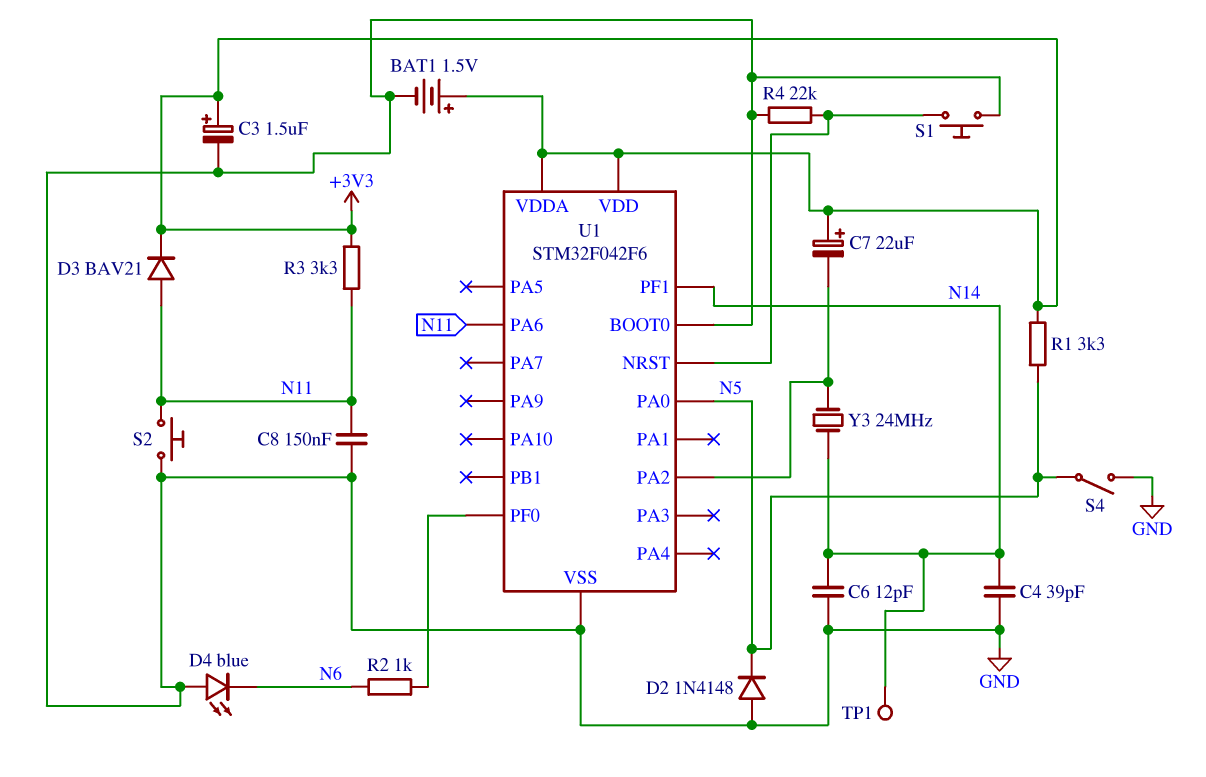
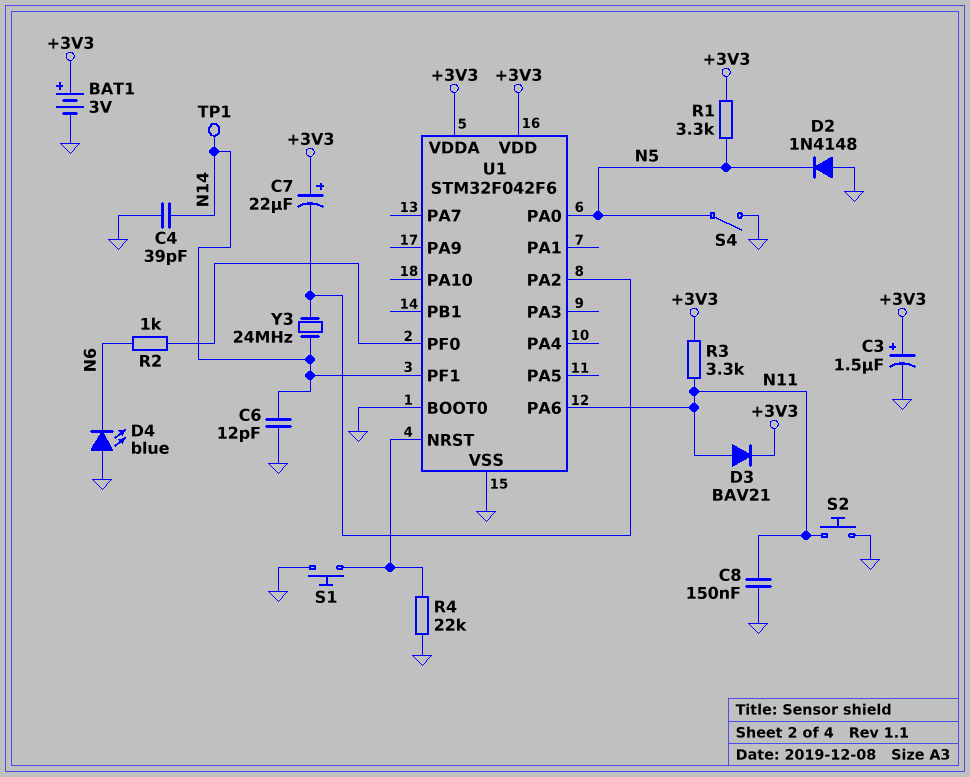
BAT1: 1.5V (plus +3V3, minus GND) -> 3V (plus +3V3, minus GND)

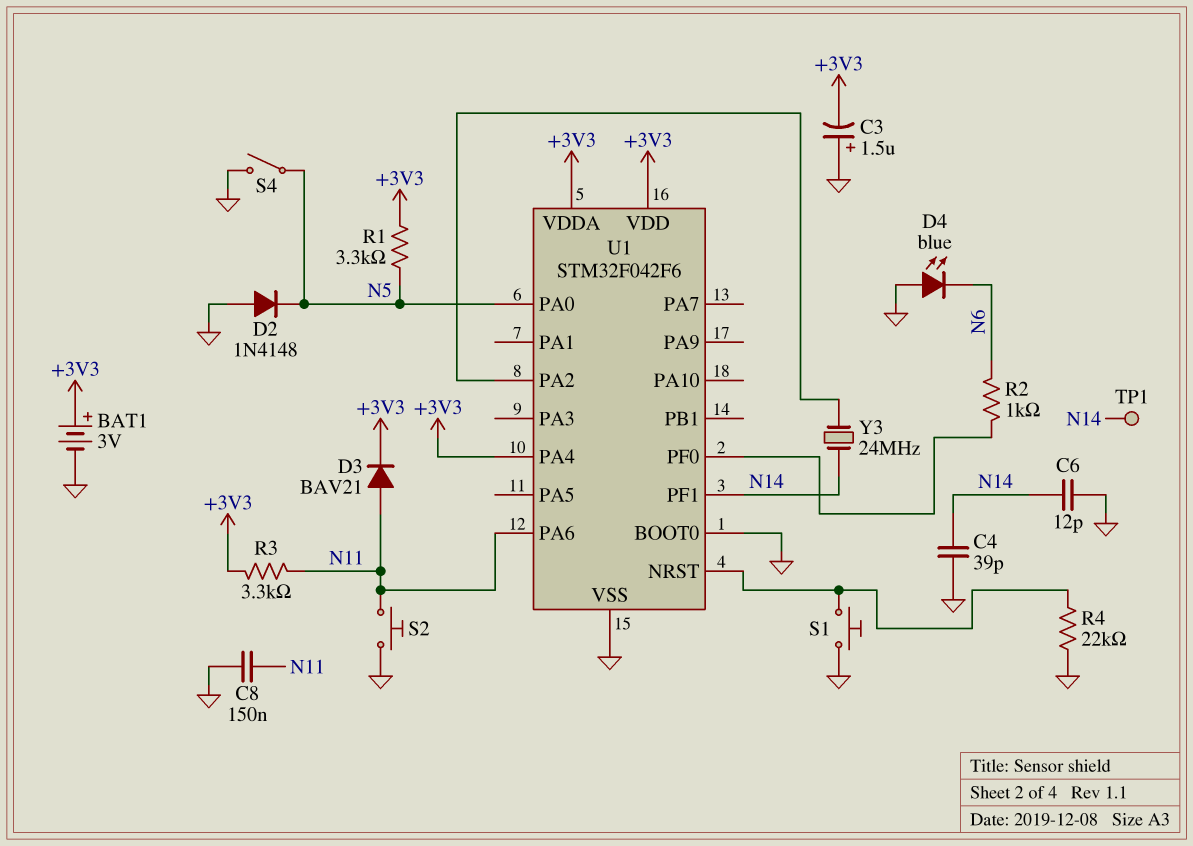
C3: 1.5uF (plus +3V3, minus GND) -> 1.5uF (plus GND, minus +3V3)
C7: 22uF (plus +3V3, minus U1/PA2) -> none
U1 pin PA4: none -> +3V3

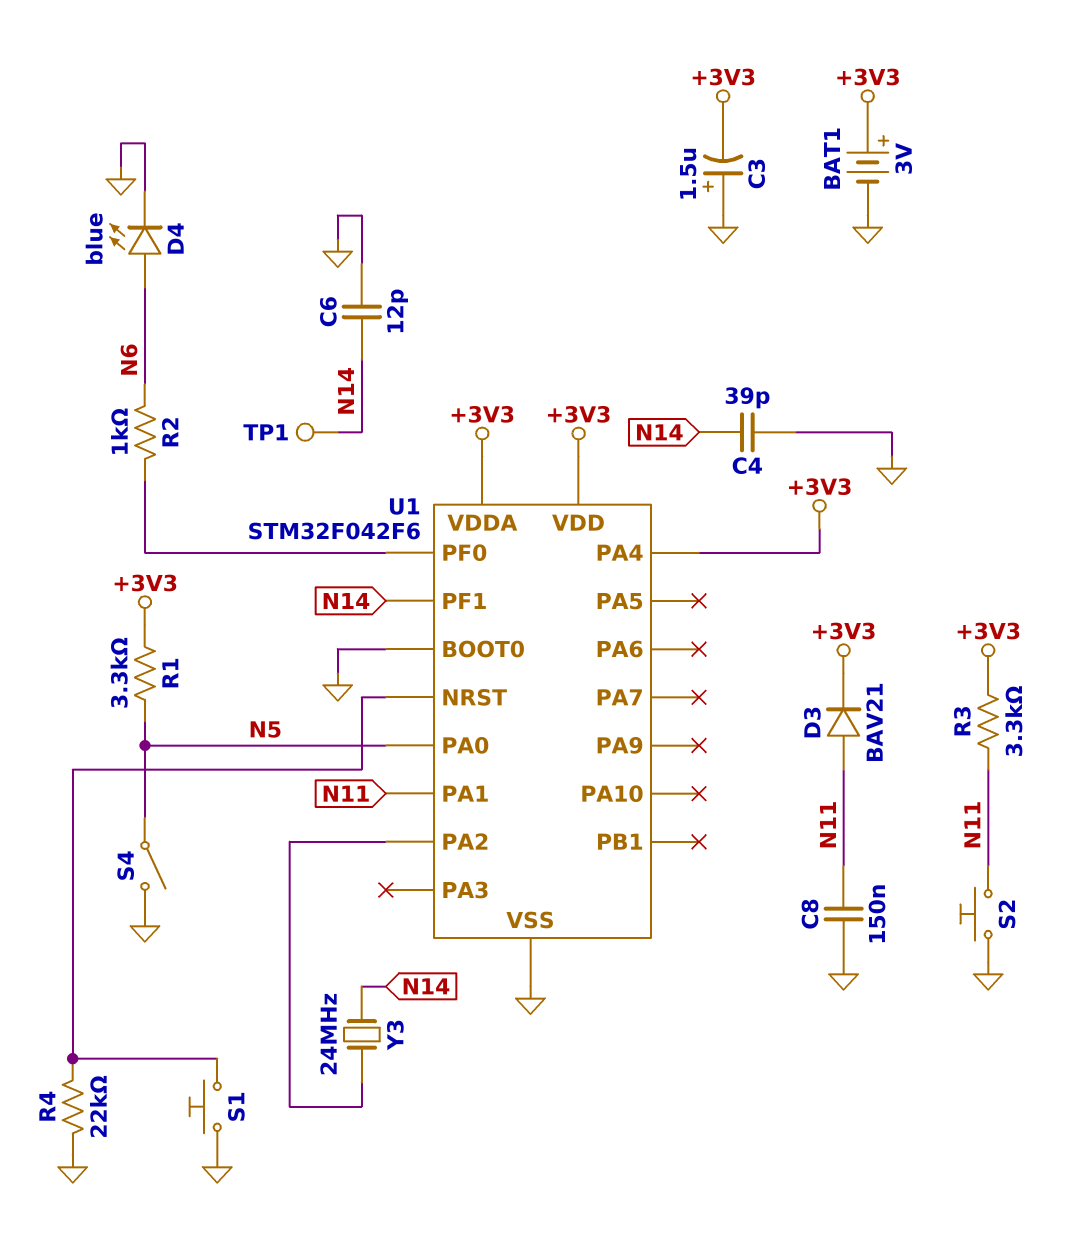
D2: diode 1N4148 (A GND, K N5) -> none
D4: LED blue (A GND, K N6) -> LED blue (A N6, K GND)
U1 pin PA1: none -> N11
U1 pin PA6: N11 -> none

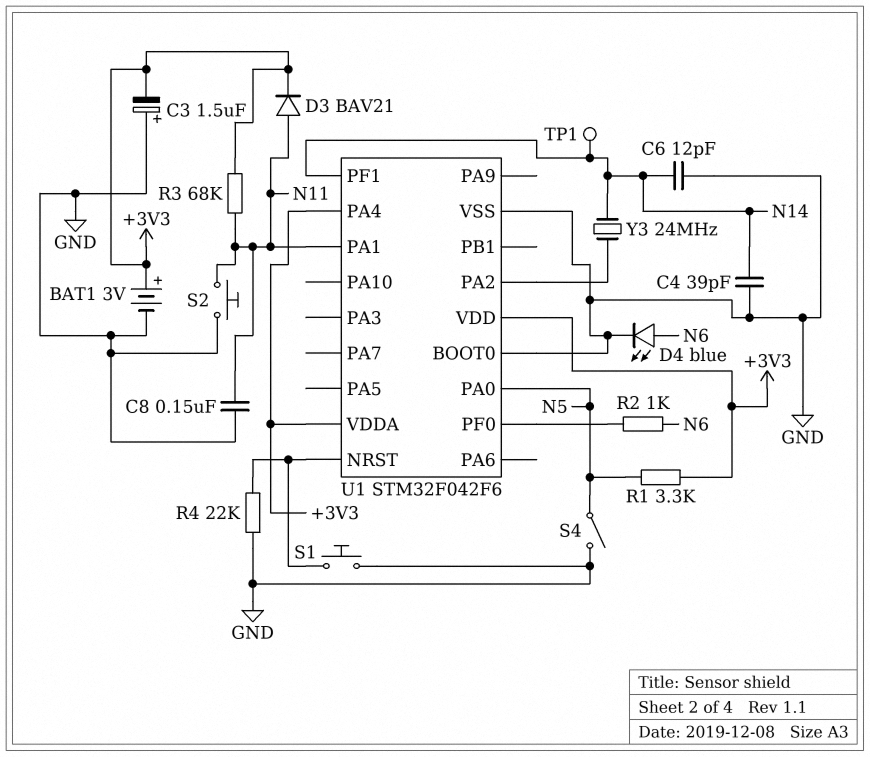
R3: 3.3k (+3V3, N11) -> 68k (+3V3, N11)

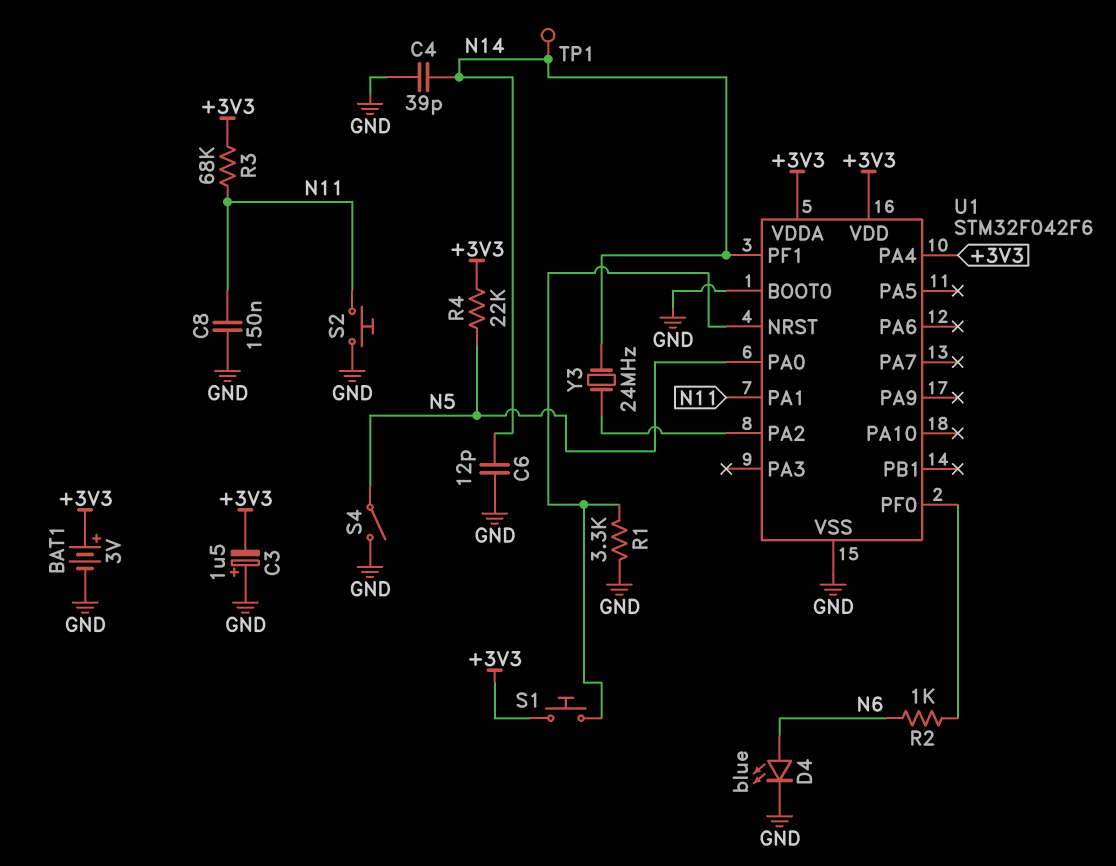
D3: diode BAV21 (A N11, K +3V3) -> none
R1: 3.3k (+3V3, N5) -> 3.3k (GND, U1/NRST)
R4: 22k (GND, U1/NRST) -> 22k (+3V3, N5)
S1: button (GND, U1/NRST) -> button (+3V3, U1/NRST)

